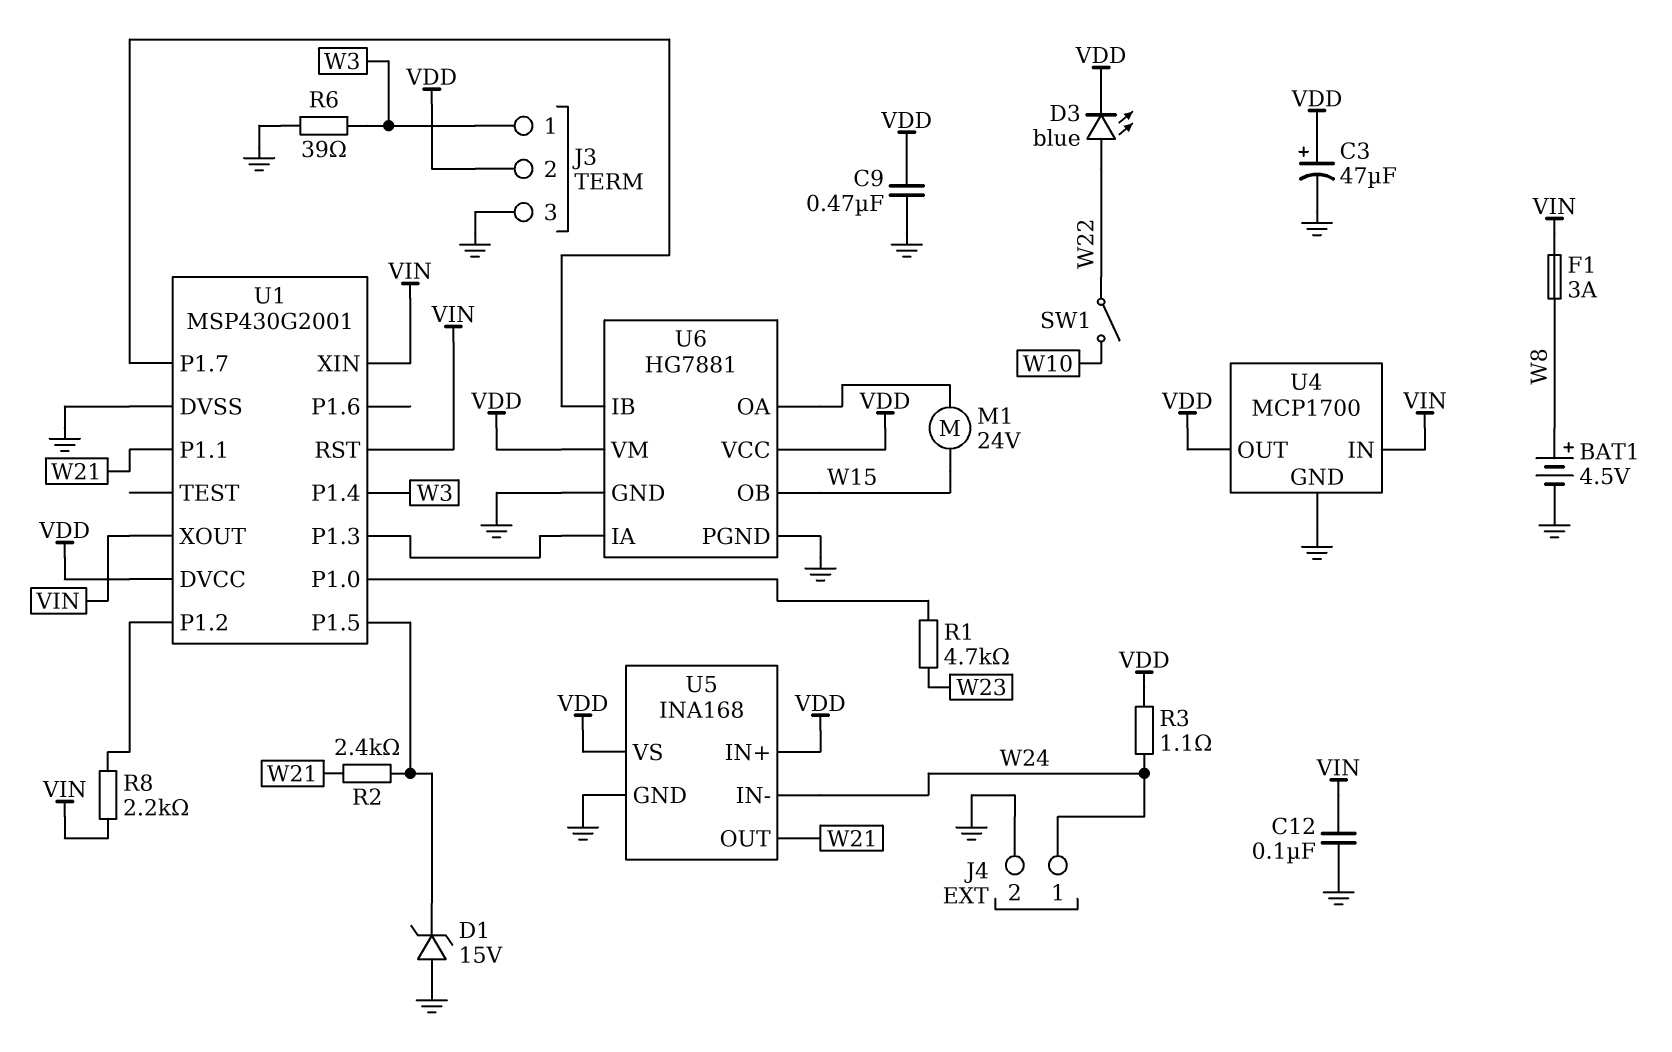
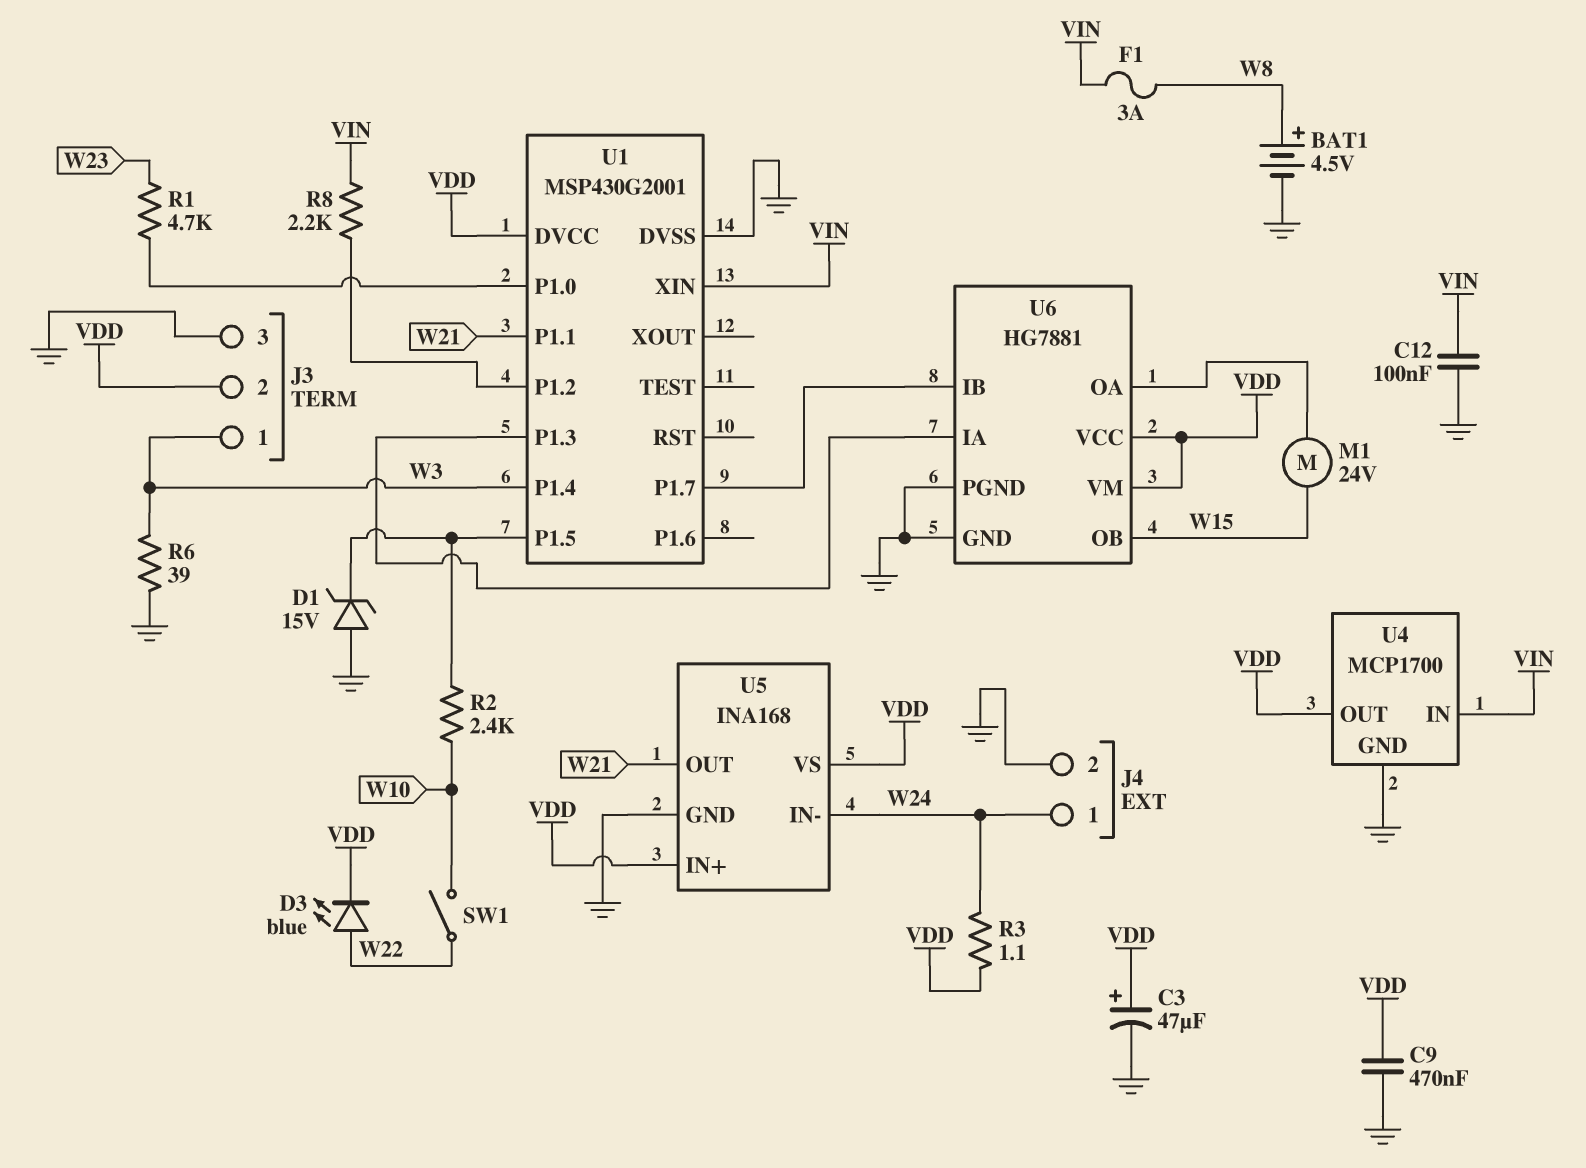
R2: 2.4k (U1/P1.5, W21) -> 2.4k (U1/P1.5, W10)
U1 pin RST: VIN -> none
U1 pin XOUT: VIN -> none

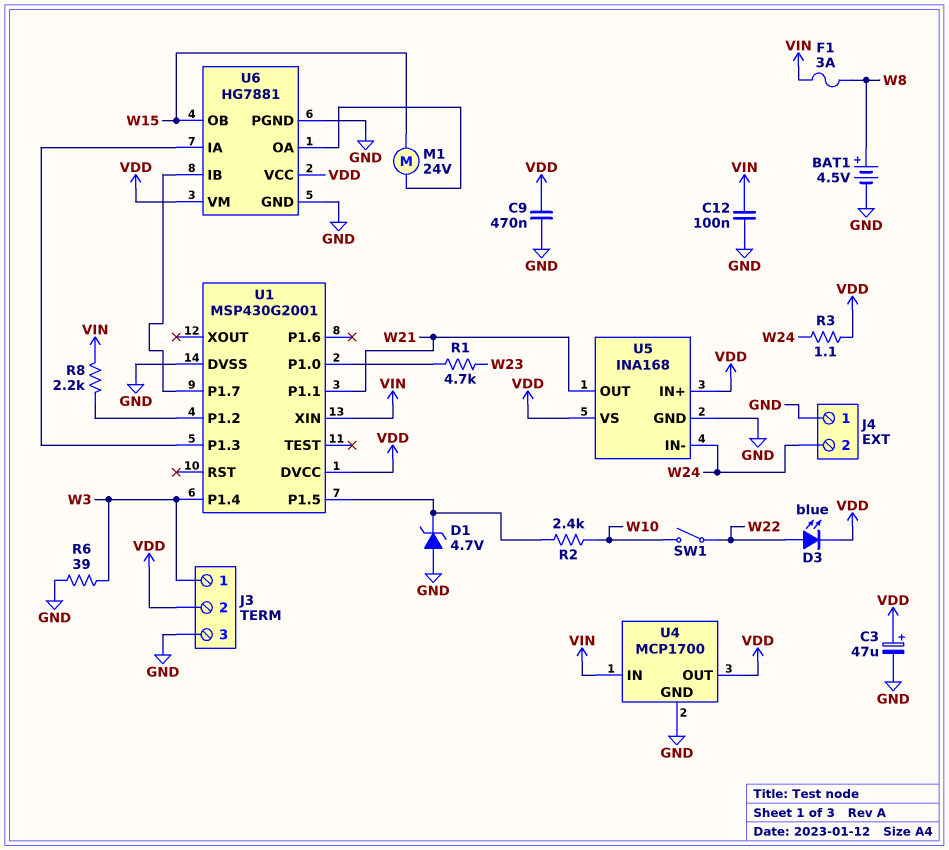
D1: zener 15V (A GND, K U1/P1.5) -> zener 4.7V (A GND, K U1/P1.5)
J4 pin 1: W24 -> GND
J4 pin 2: GND -> W24

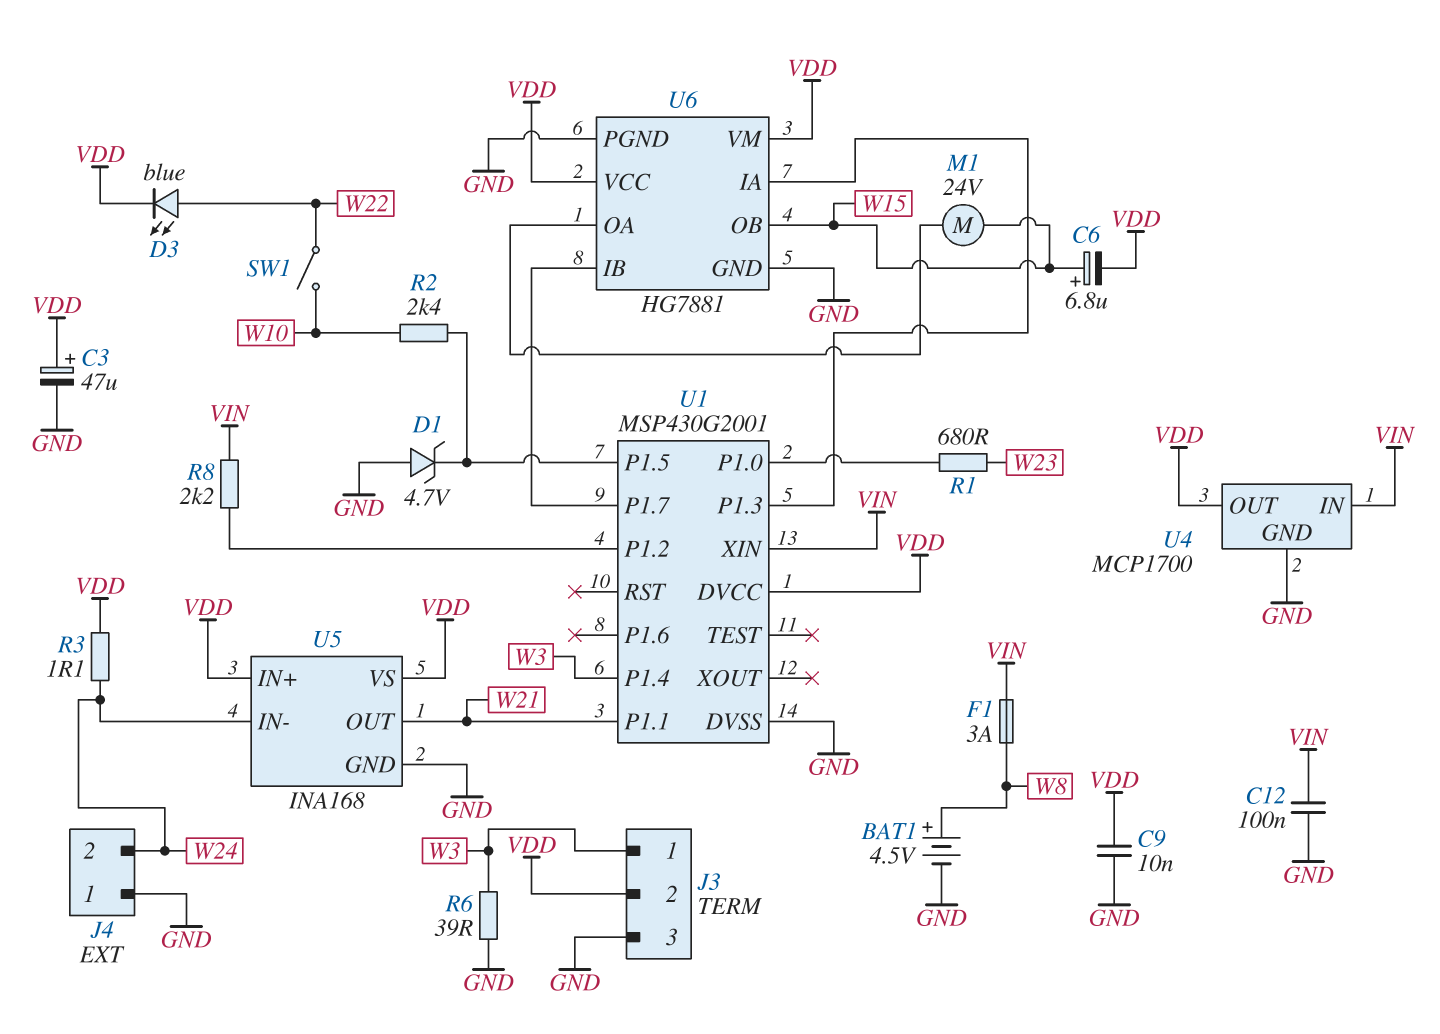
C6: none -> 6.8uF (plus W15, minus VDD)
C9: 470nF (GND, VDD) -> 10nF (GND, VDD)
R1: 4.7k (U1/P1.0, W23) -> 680 (U1/P1.0, W23)

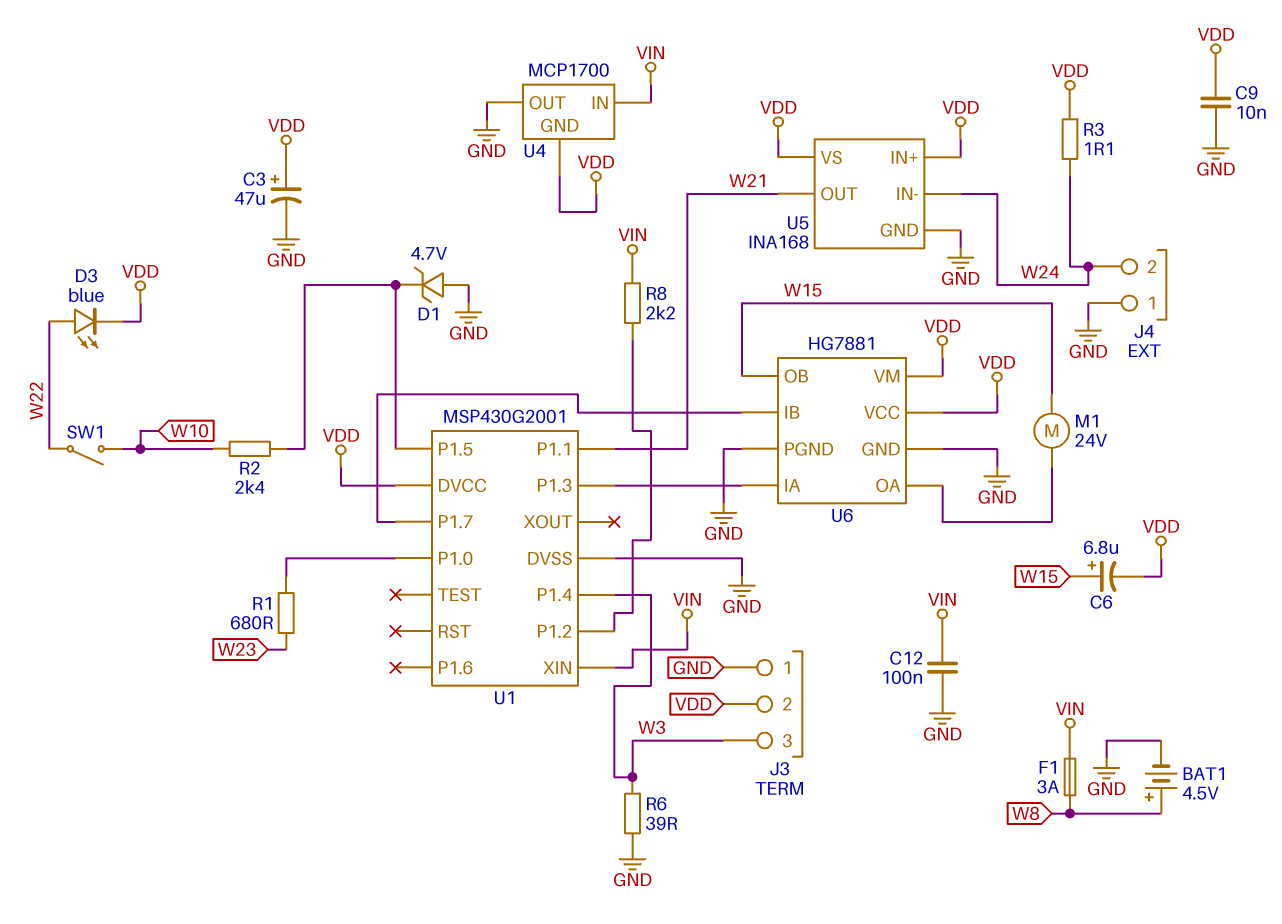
J3 pin 1: W3 -> GND
J3 pin 3: GND -> W3
U4 pin GND: GND -> VDD
U4 pin OUT: VDD -> GND

